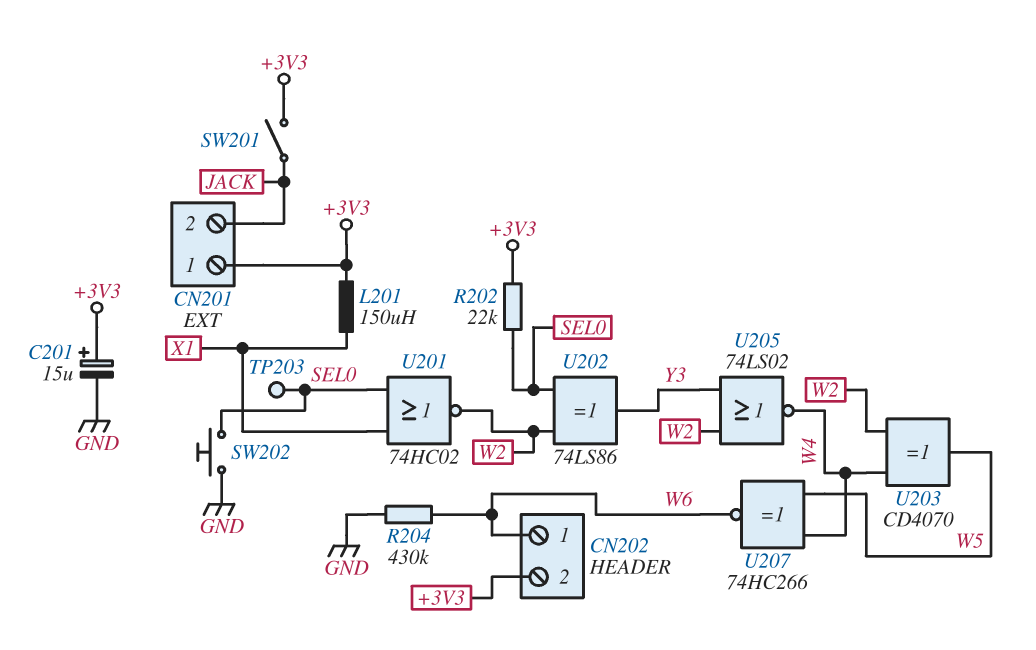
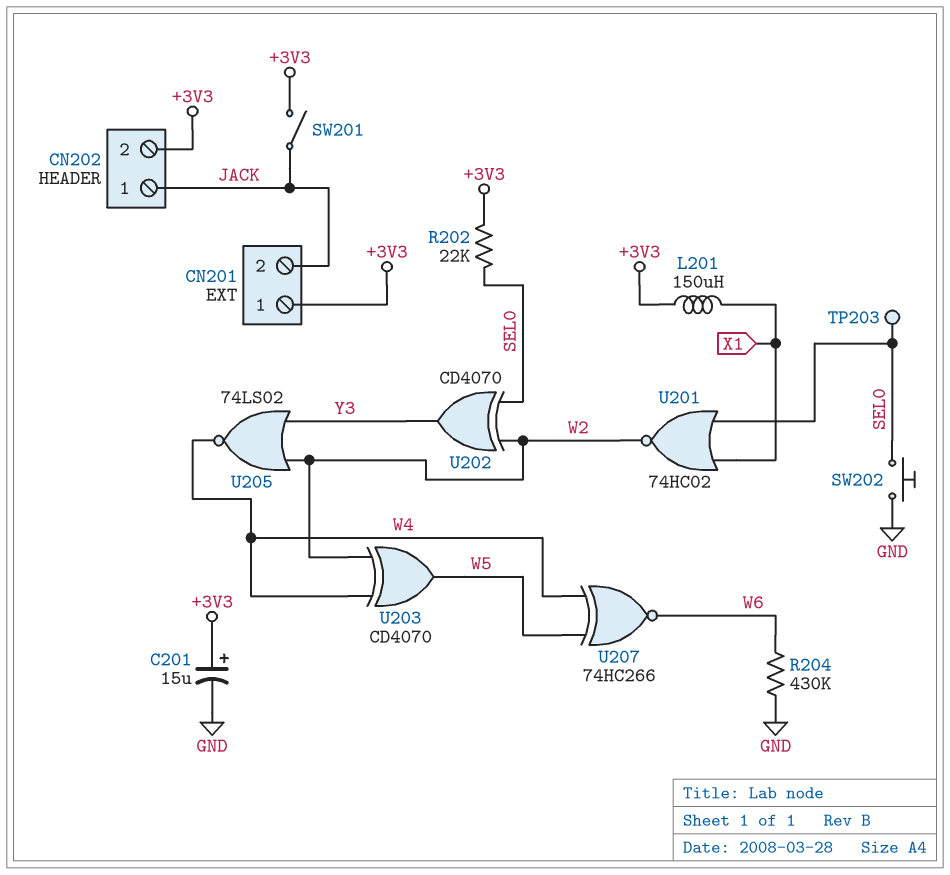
CN202 pin 1: W6 -> JACK
U202: XOR 74LS86 (in SEL0, in W2, out Y3) -> XOR CD4070 (in SEL0, in W2, out Y3)

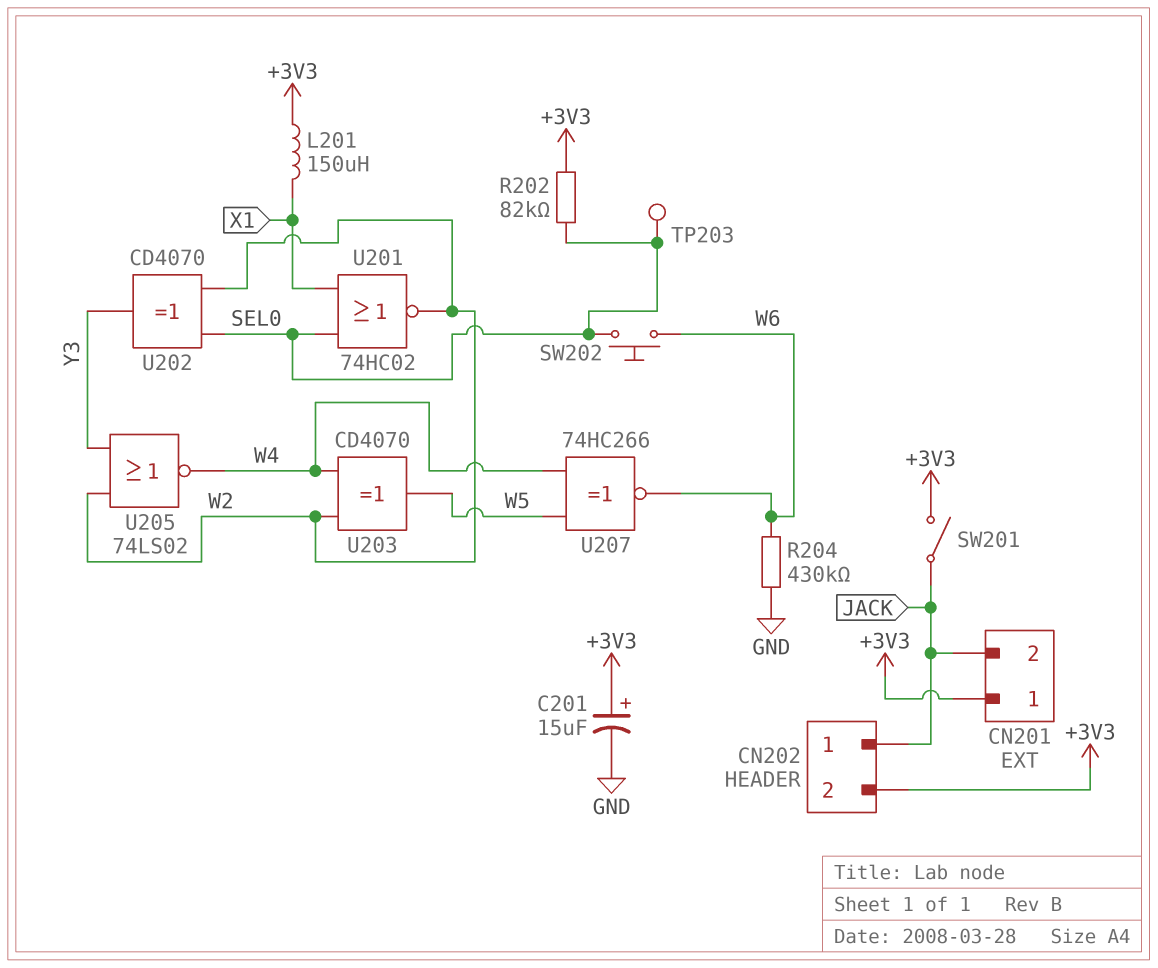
R202: 22k (+3V3, SEL0) -> 82k (+3V3, SEL0)
SW202: button (GND, SEL0) -> button (SEL0, W6)

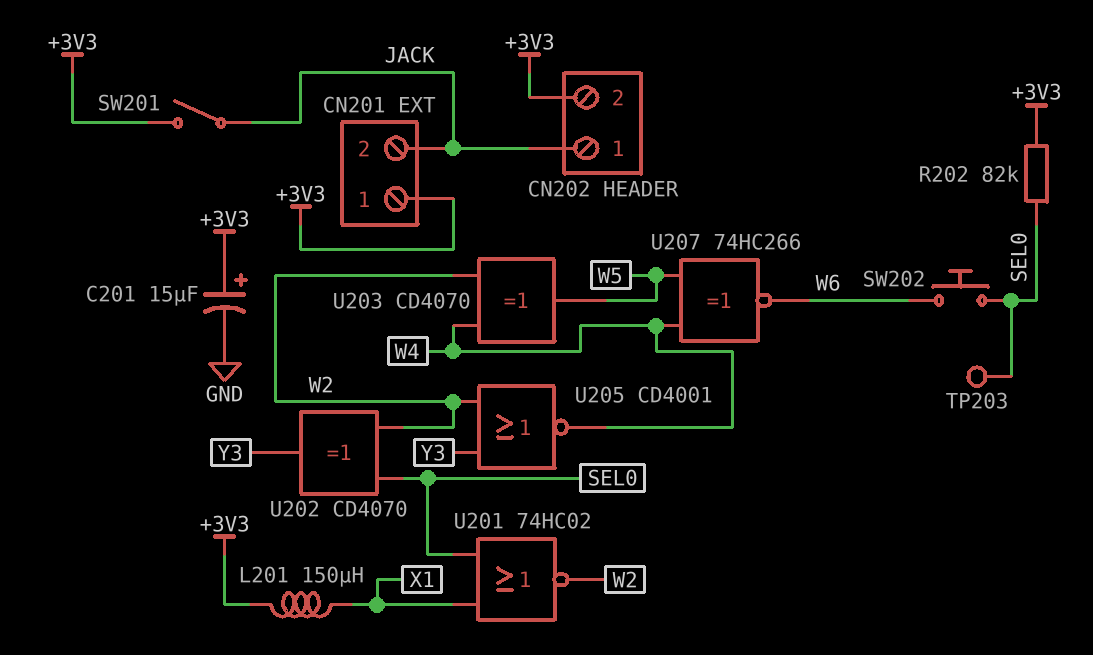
R204: 430k (GND, W6) -> none
U205: NOR 74LS02 (in W2, in Y3, out W4) -> NOR CD4001 (in W2, in Y3, out W4)

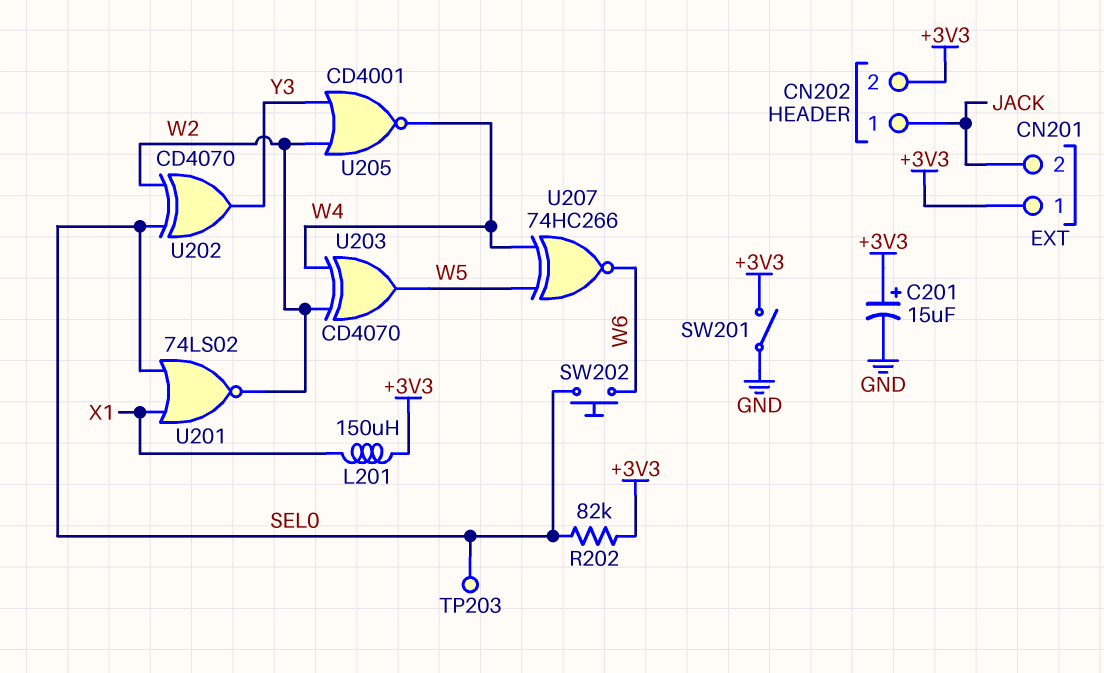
SW201: switch (+3V3, JACK) -> switch (+3V3, GND)
U201: NOR 74HC02 (in SEL0, in X1, out W2) -> NOR 74LS02 (in SEL0, in X1, out W2)

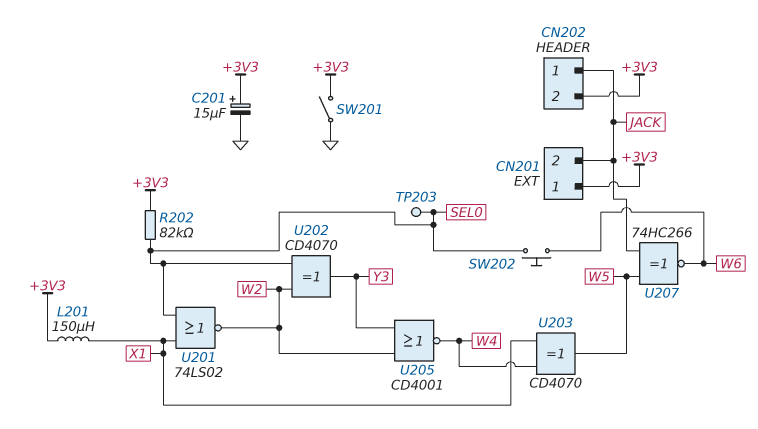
U203: XOR CD4070 (in W2, in W4, out W5) -> XOR CD4070 (in W4, in X1, out W5)
U207: XNOR 74HC266 (in W4, in W5, out W6) -> XNOR 74HC266 (in JACK, in W5, out W6)

